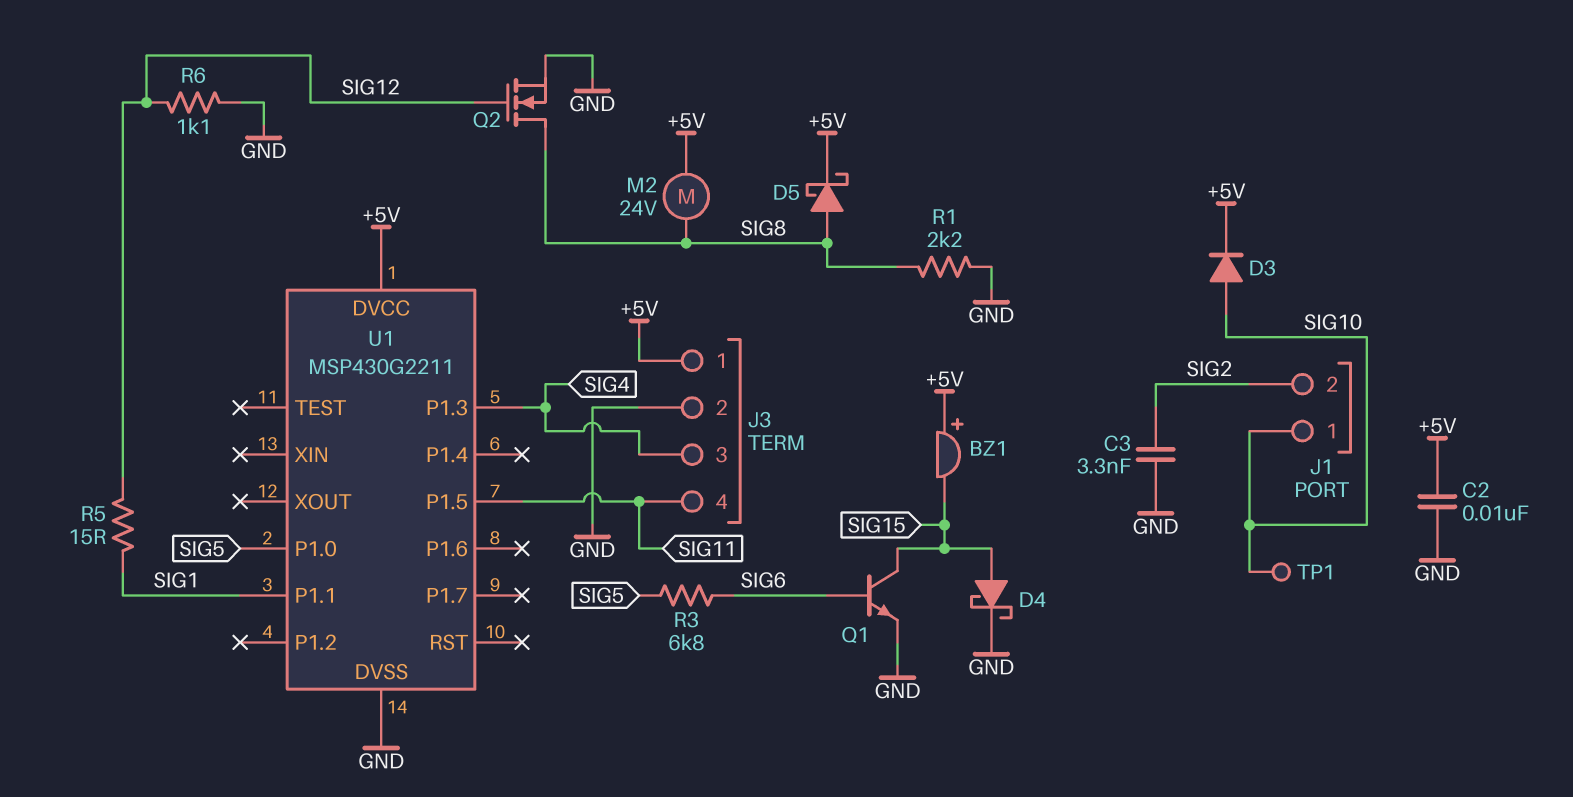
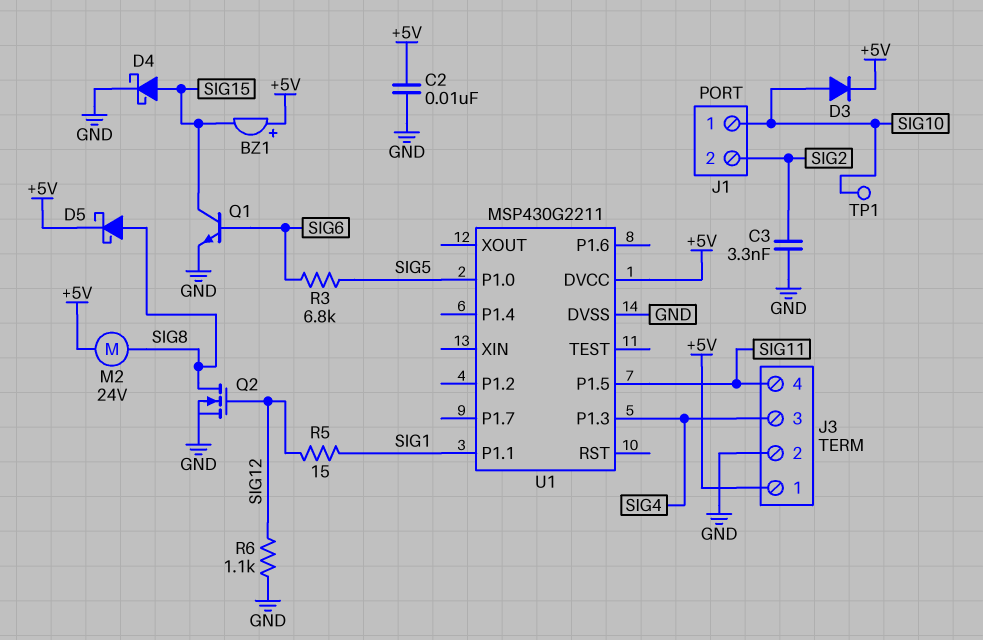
R1: 2.2k (GND, SIG8) -> none

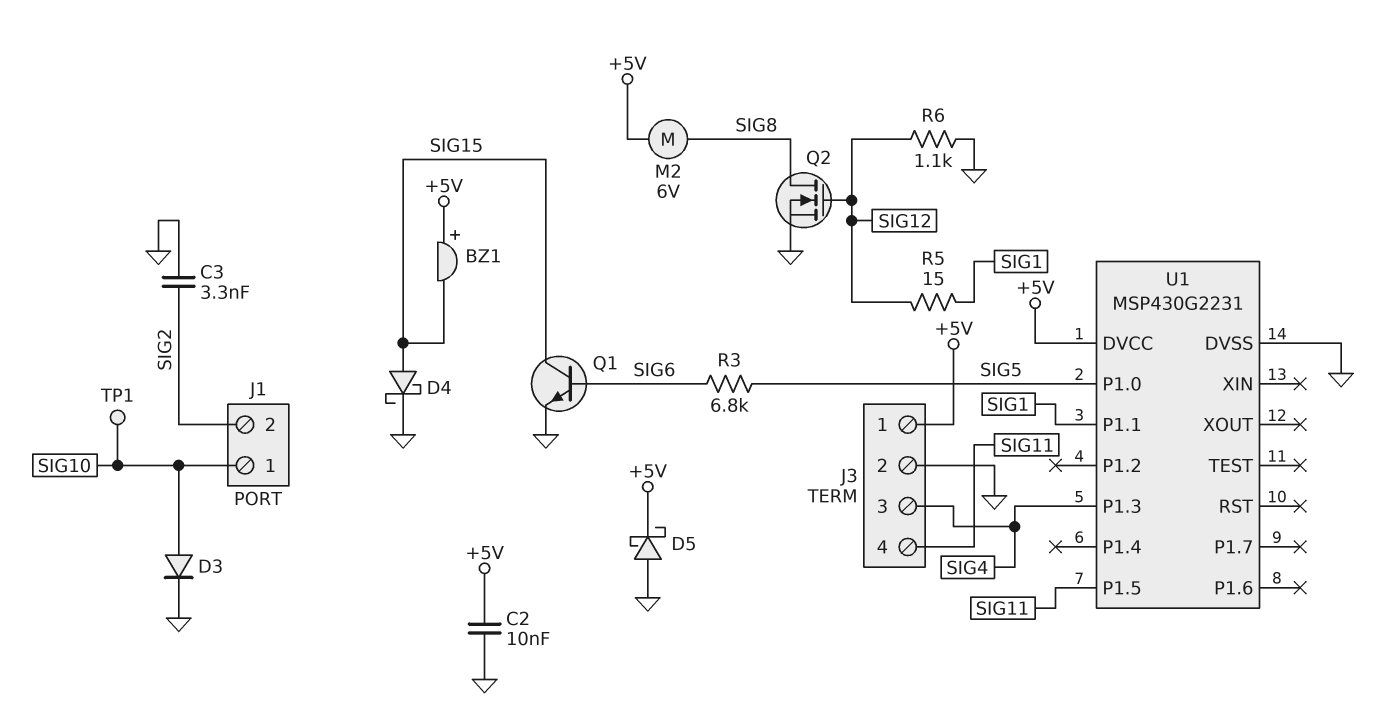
D3: diode (A SIG10, K +5V) -> diode (A SIG10, K GND)
D5: schottky (A SIG8, K +5V) -> schottky (A GND, K +5V)
M2: motor 24V (+5V, SIG8) -> motor 6V (+5V, SIG8)
U1: MSP430G2211 -> MSP430G2231

